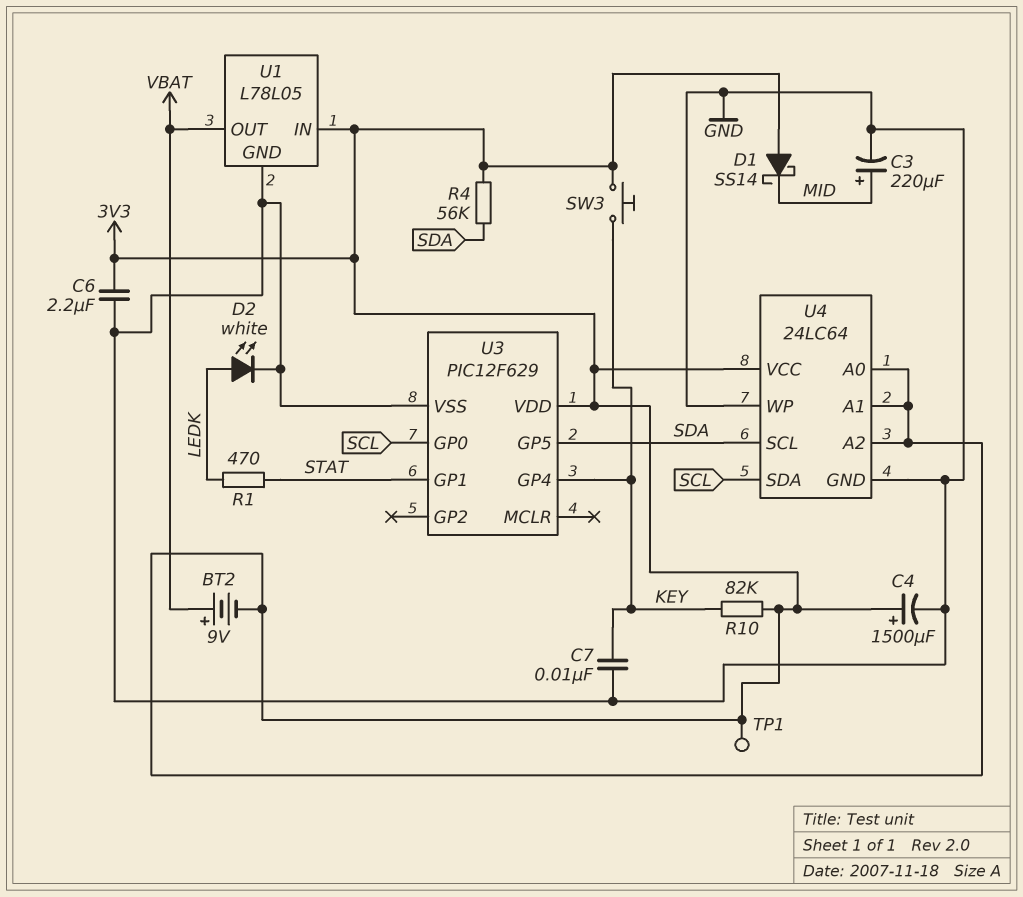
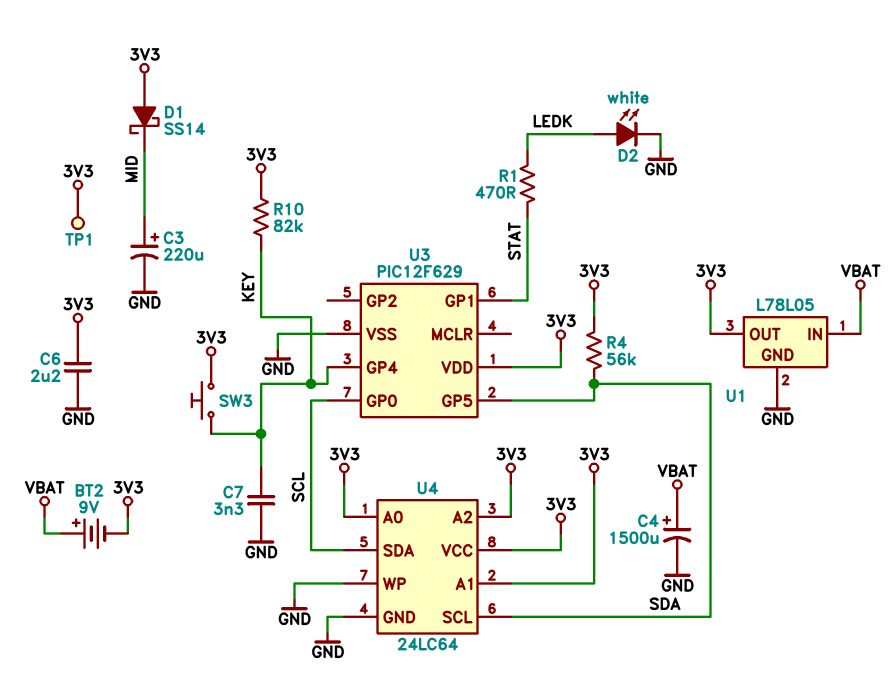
C4: 1500uF (plus 3V3, minus GND) -> 1500uF (plus VBAT, minus GND)
C7: 10nF (GND, KEY) -> 3.3nF (GND, KEY)
U1 pin IN: 3V3 -> VBAT
U1 pin OUT: VBAT -> 3V3

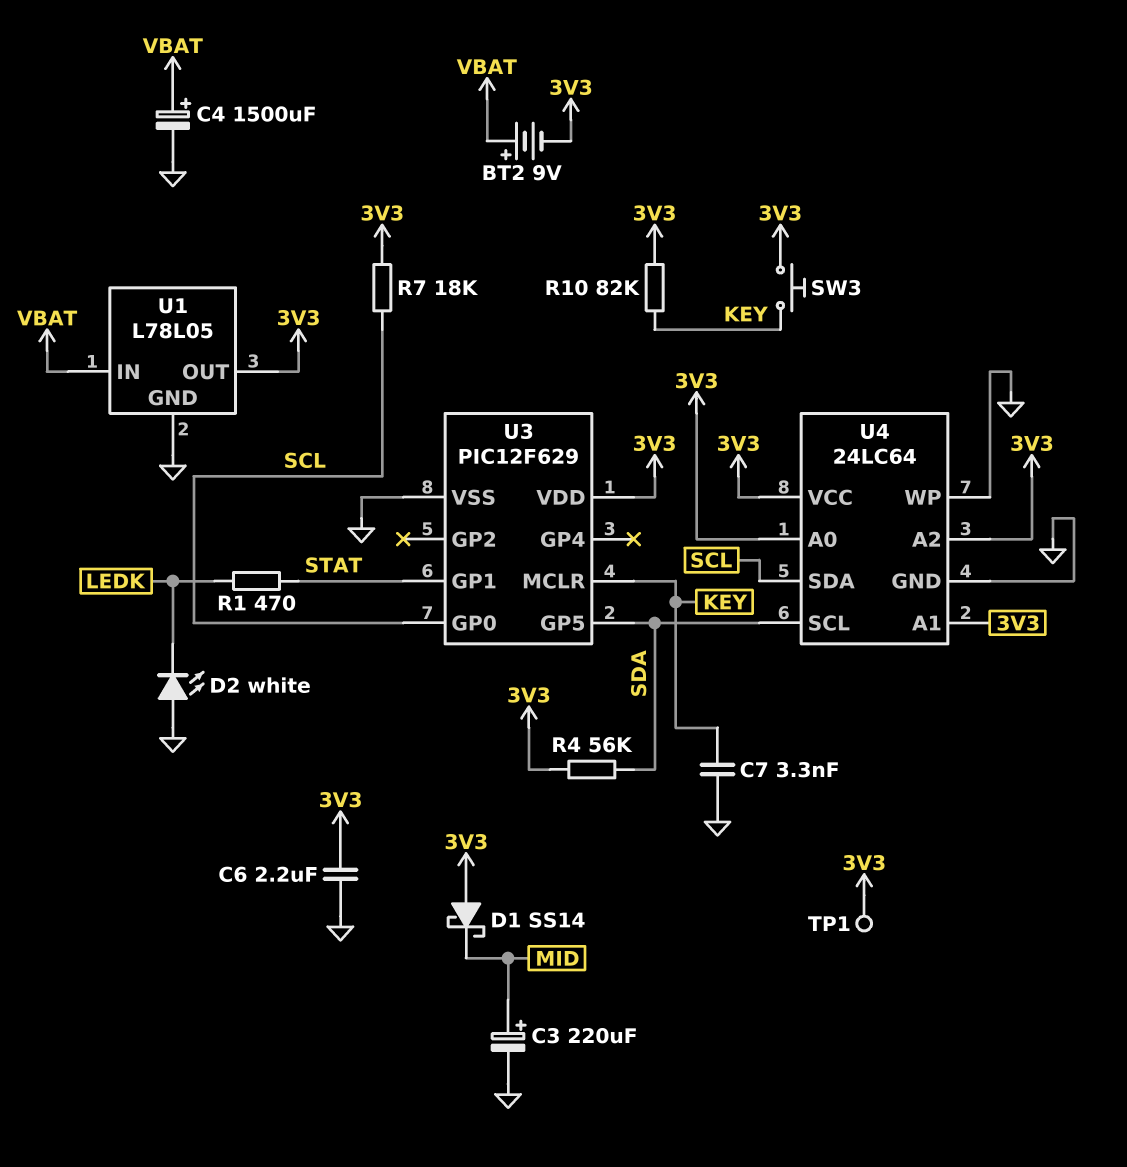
D2: LED white (A LEDK, K GND) -> LED white (A GND, K LEDK)
R7: none -> 18k (3V3, SCL)
U3 pin GP4: KEY -> none
U3 pin MCLR: none -> KEY

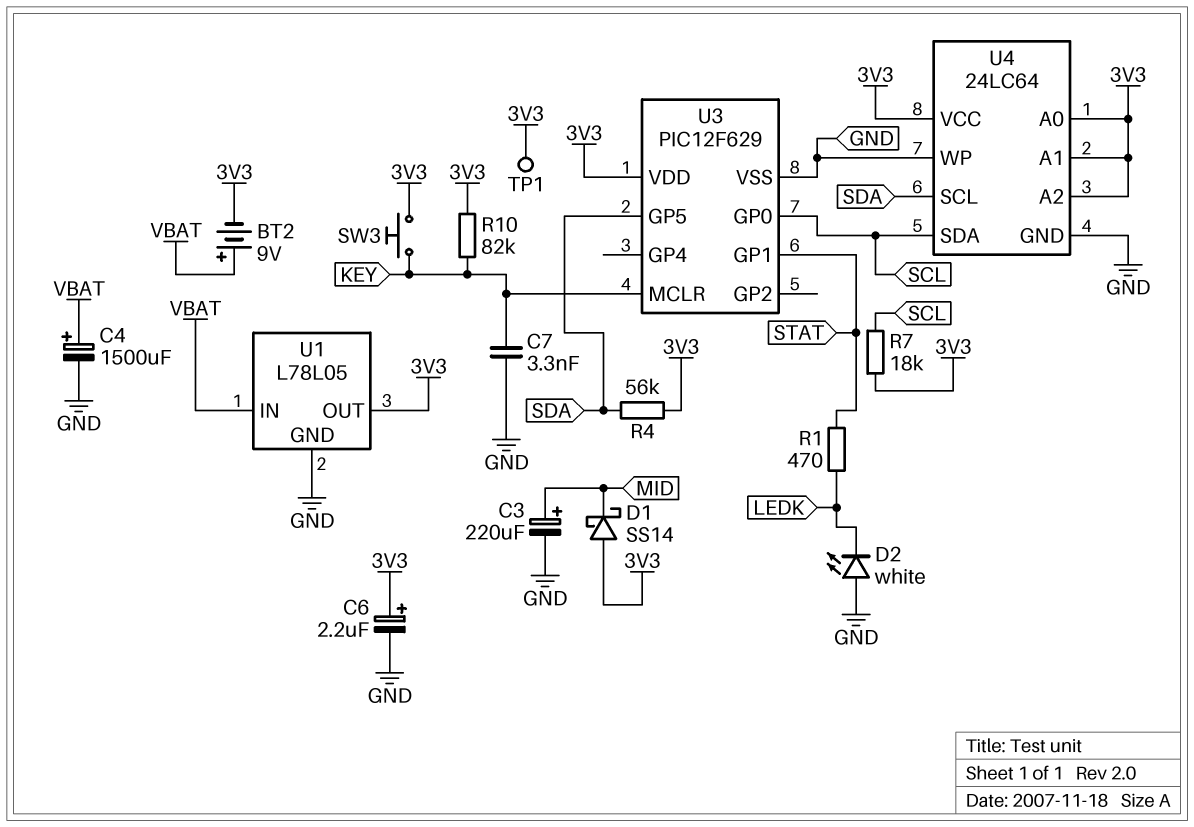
C6: 2.2uF (3V3, GND) -> 2.2uF (plus 3V3, minus GND)

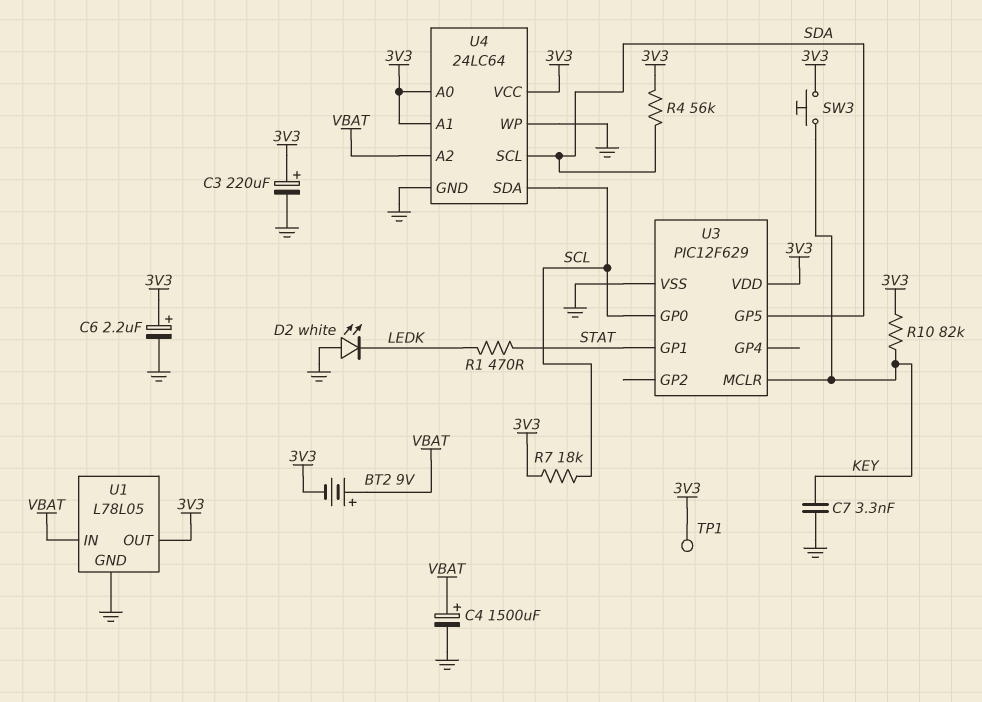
C3: 220uF (plus MID, minus GND) -> 220uF (plus 3V3, minus GND)
D1: schottky SS14 (A 3V3, K MID) -> none
U4 pin A2: 3V3 -> VBAT

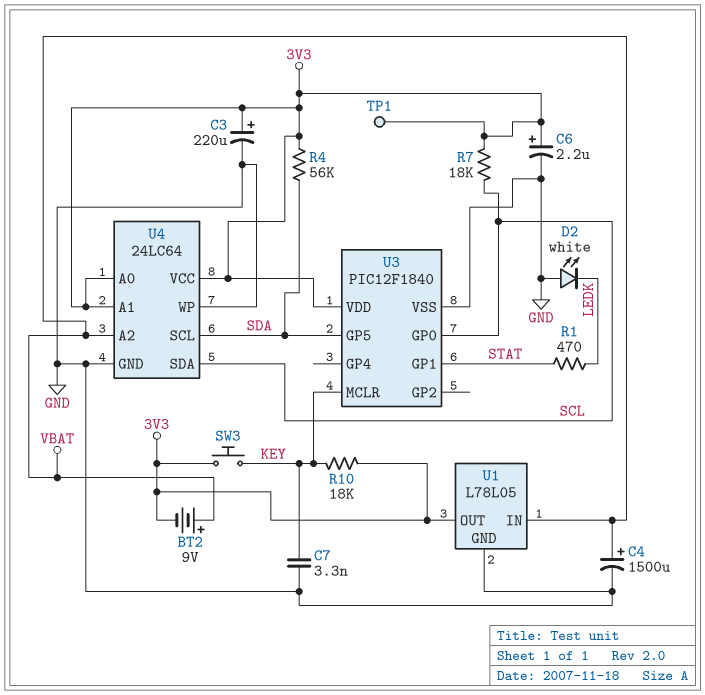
R10: 82k (3V3, KEY) -> 18k (3V3, KEY)
U3: PIC12F629 -> PIC12F1840

